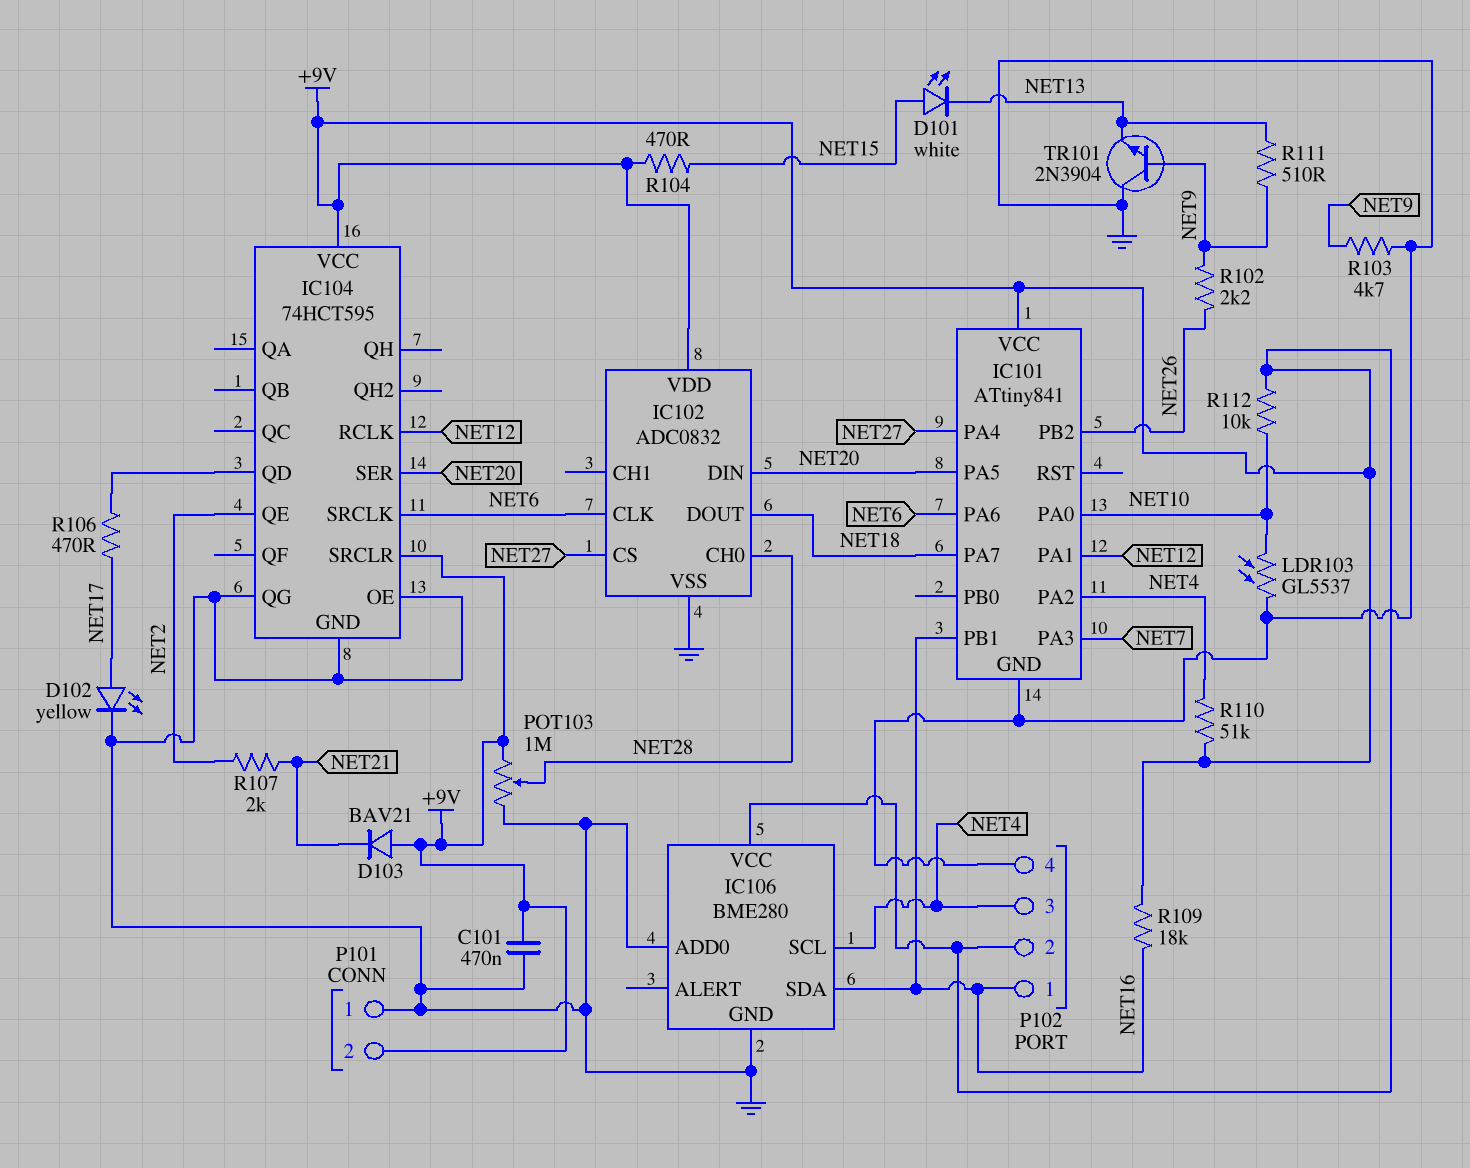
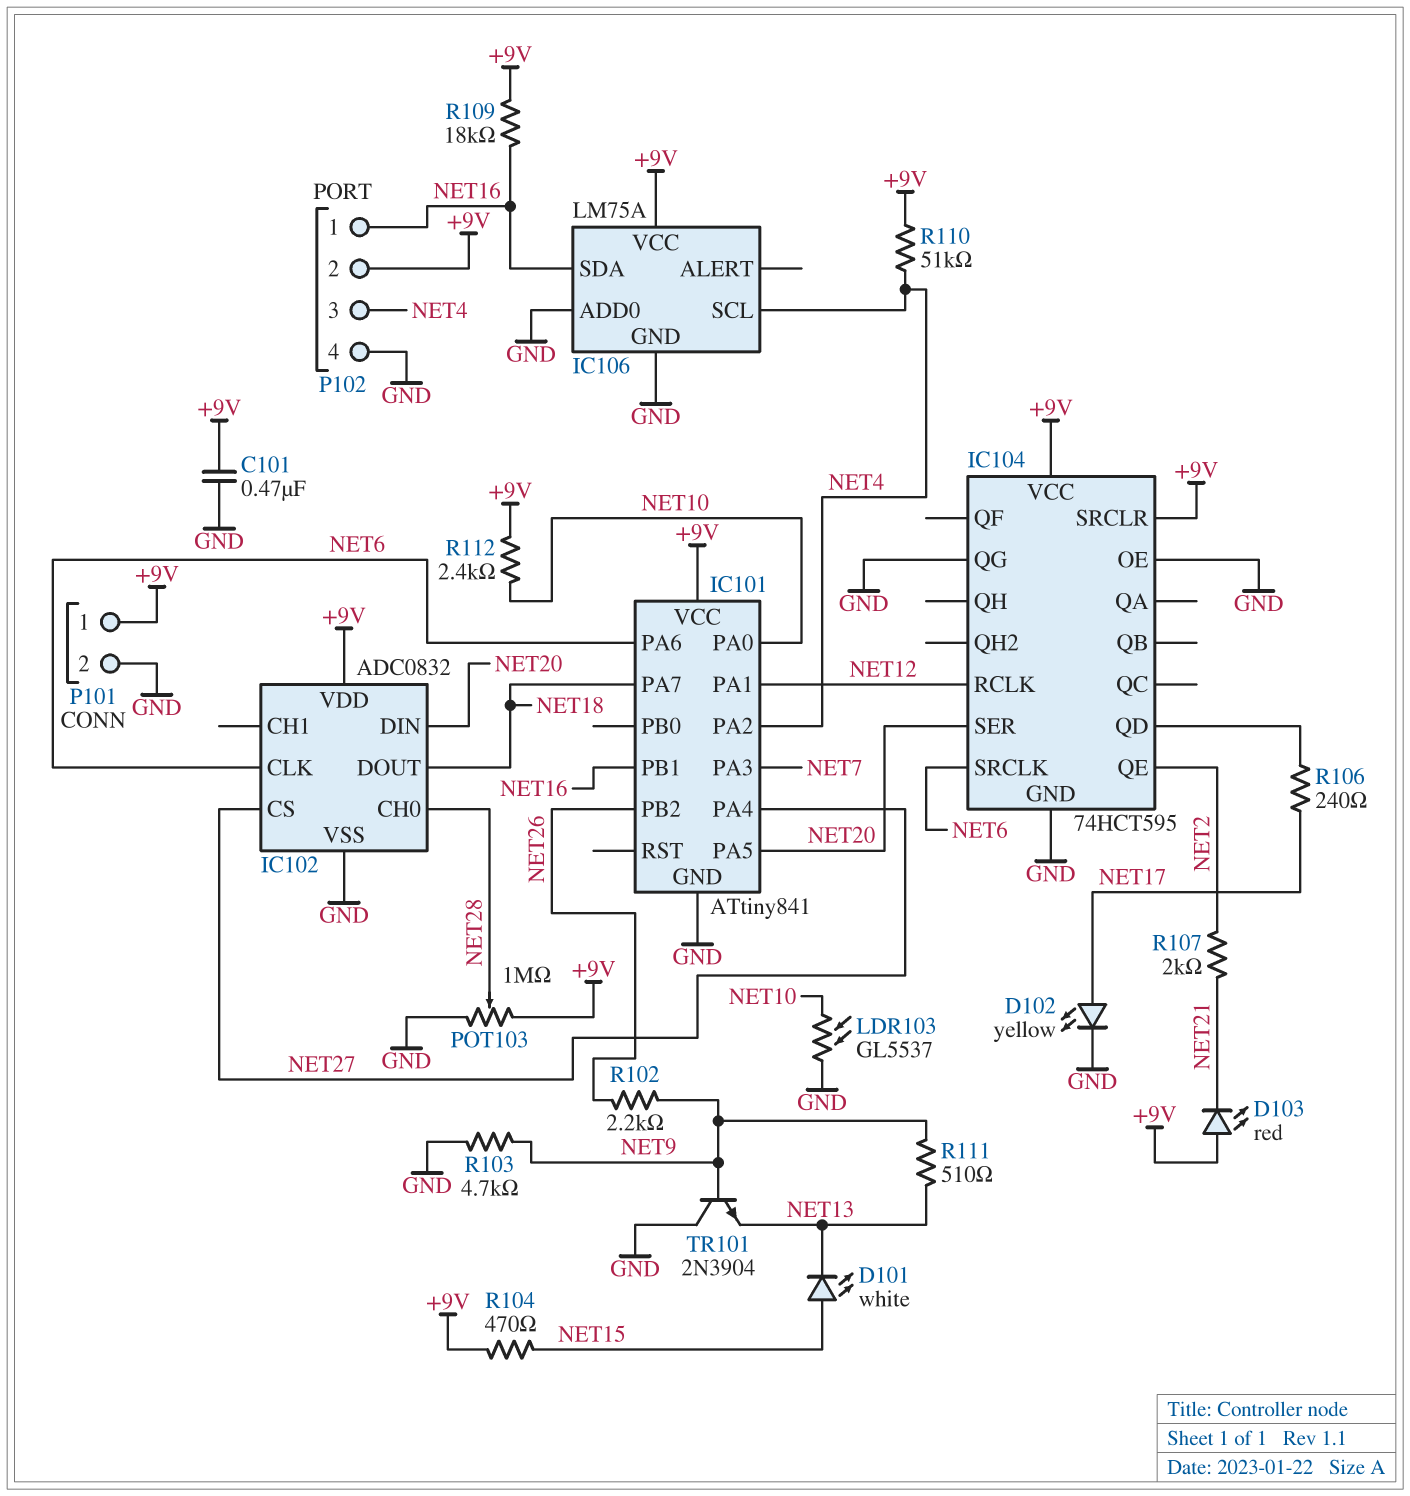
D103: diode BAV21 (A +9V, K NET21) -> LED red (A +9V, K NET21)
IC106: BME280 -> LM75A
P101 pin 1: GND -> +9V
P101 pin 2: +9V -> GND
R106: 470 (IC104/QD, NET17) -> 240 (IC104/QD, NET17)
R112: 10k (+9V, NET10) -> 2.4k (+9V, NET10)

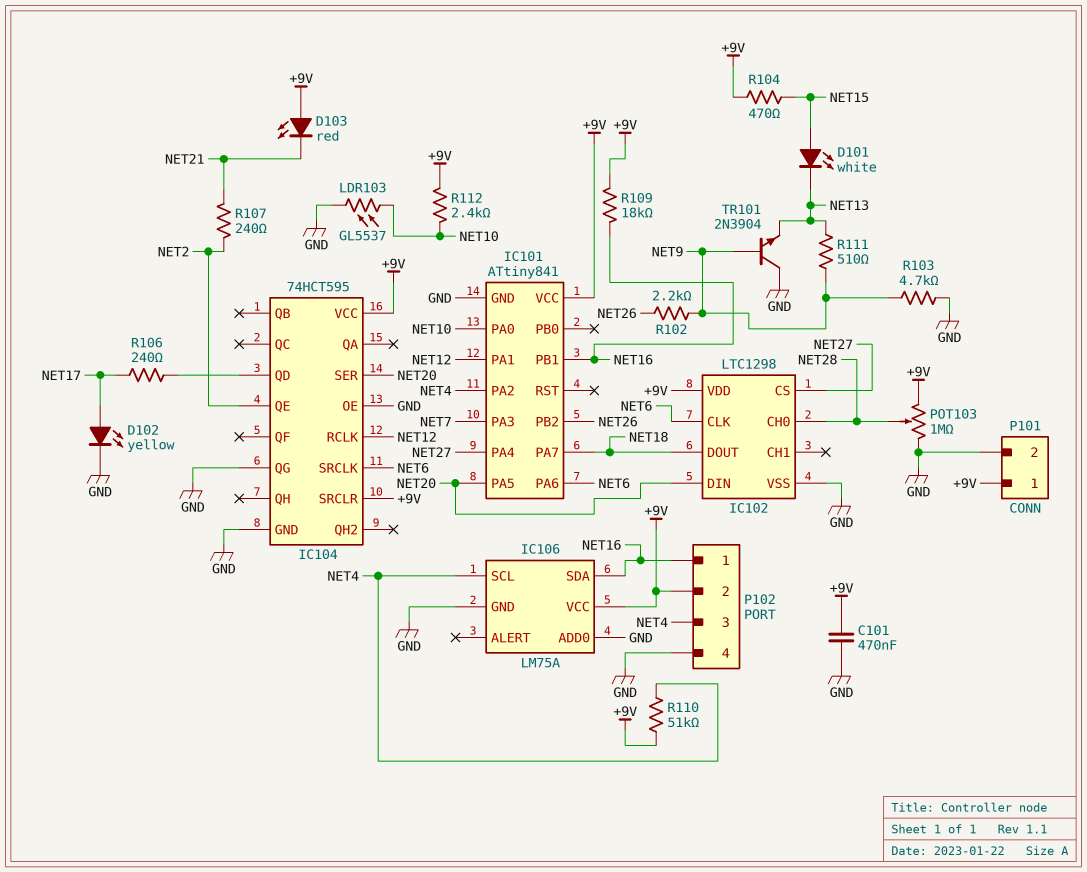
IC102: ADC0832 -> LTC1298
R107: 2k (NET2, NET21) -> 240 (NET2, NET21)

